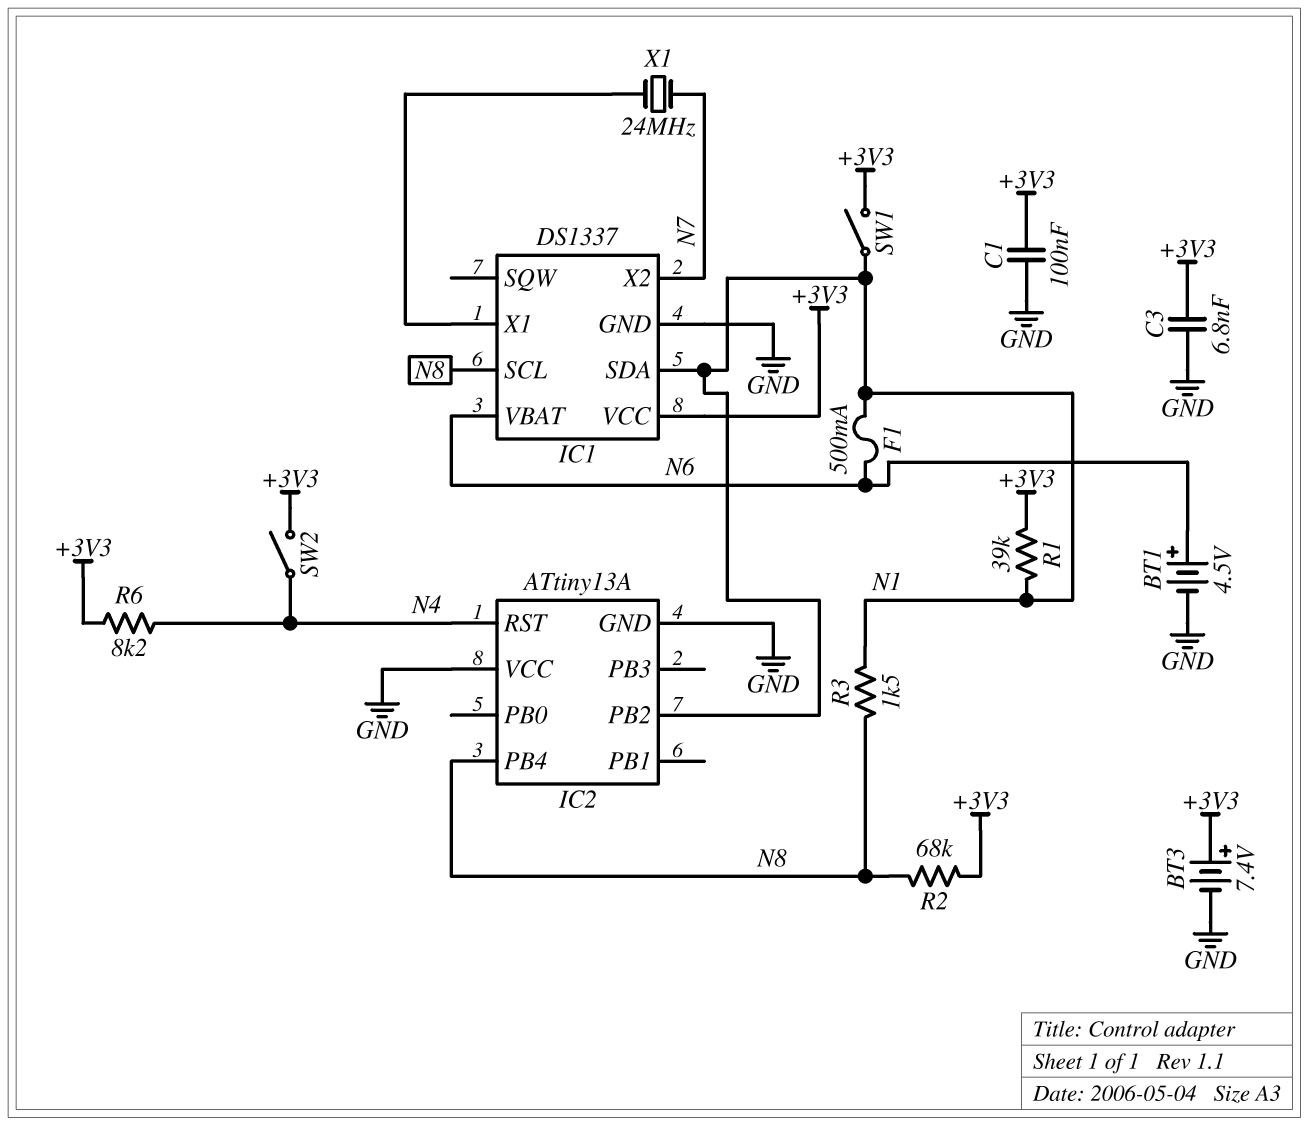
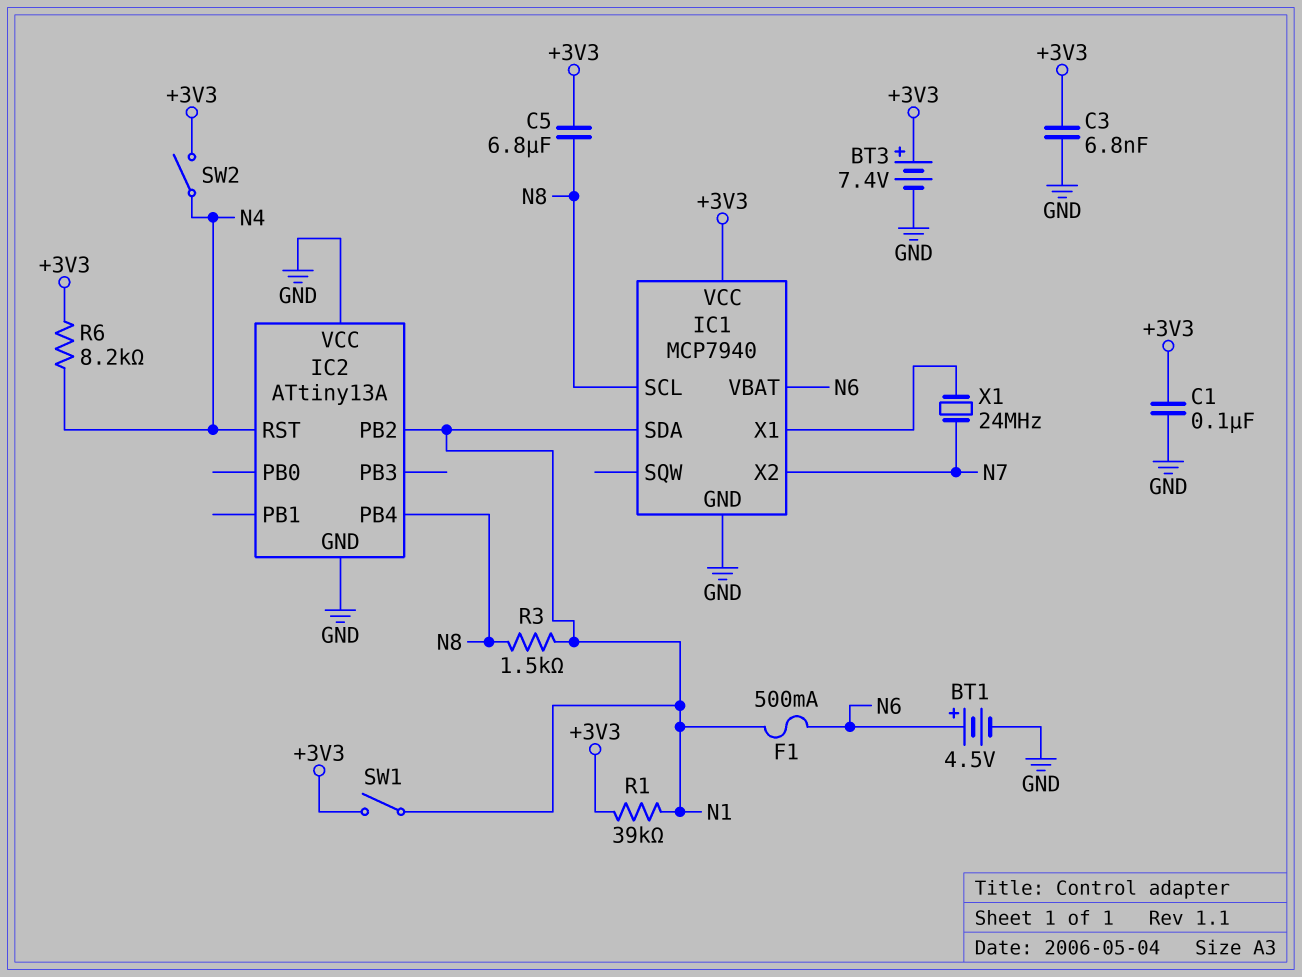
C5: none -> 6.8uF (+3V3, N8)
IC1: DS1337 -> MCP7940
R2: 68k (+3V3, N8) -> none

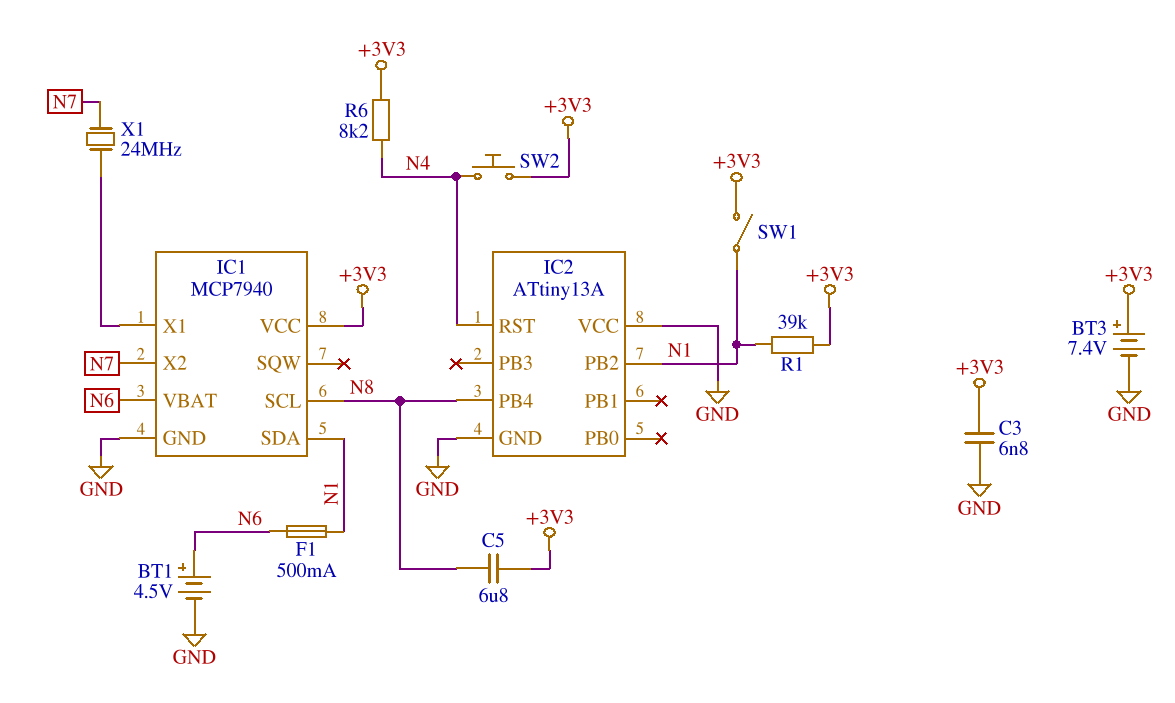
C1: 100nF (+3V3, GND) -> none
R3: 1.5k (N1, N8) -> none
SW2: switch (+3V3, N4) -> button (+3V3, N4)

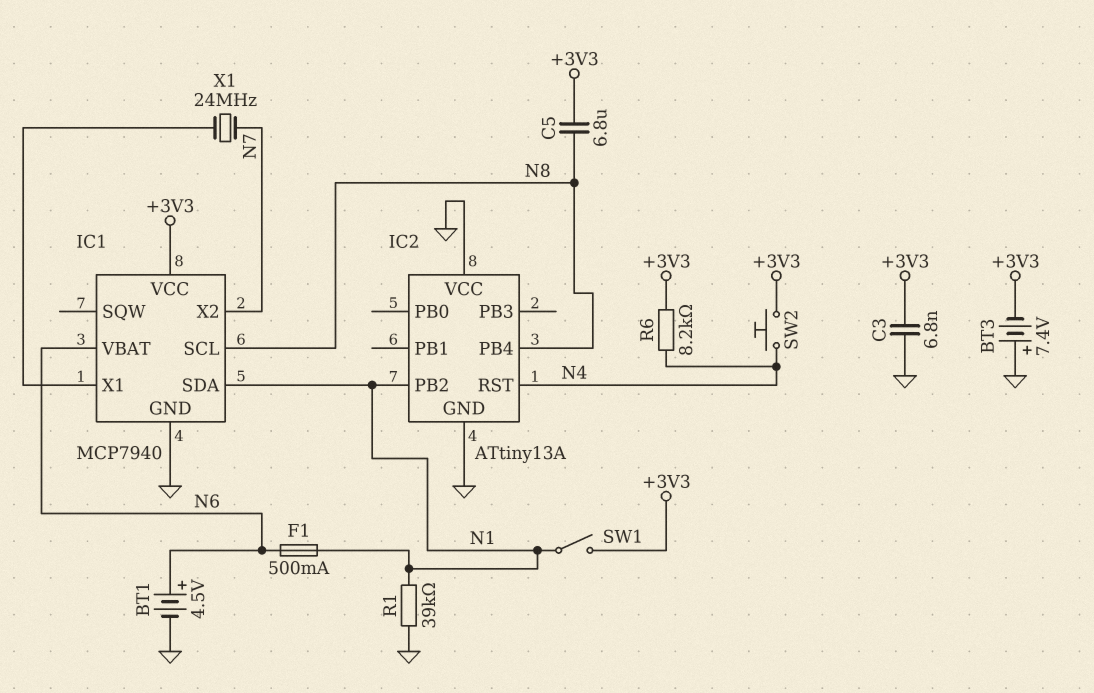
BT3: 7.4V (plus +3V3, minus GND) -> 7.4V (plus GND, minus +3V3)
R1: 39k (+3V3, N1) -> 39k (GND, N1)

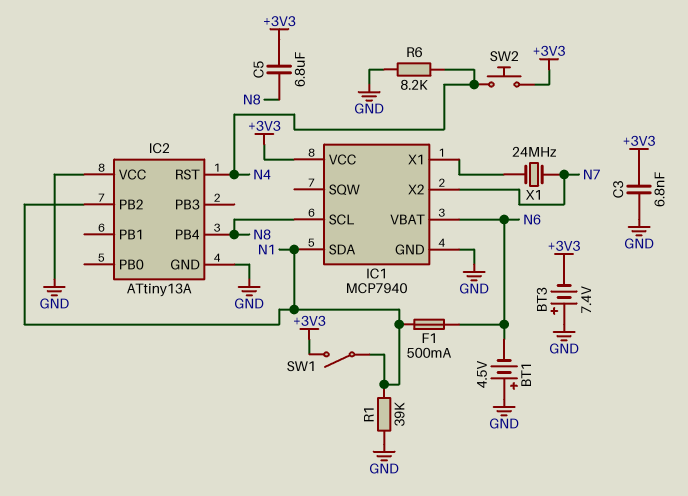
BT1: 4.5V (plus N6, minus GND) -> 4.5V (plus GND, minus N6)
R6: 8.2k (+3V3, N4) -> 8.2k (GND, N4)

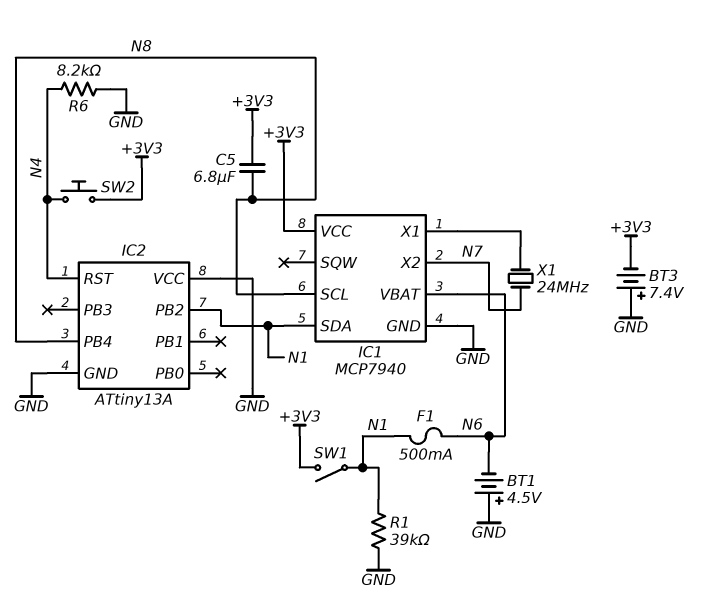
C3: 6.8nF (+3V3, GND) -> none

